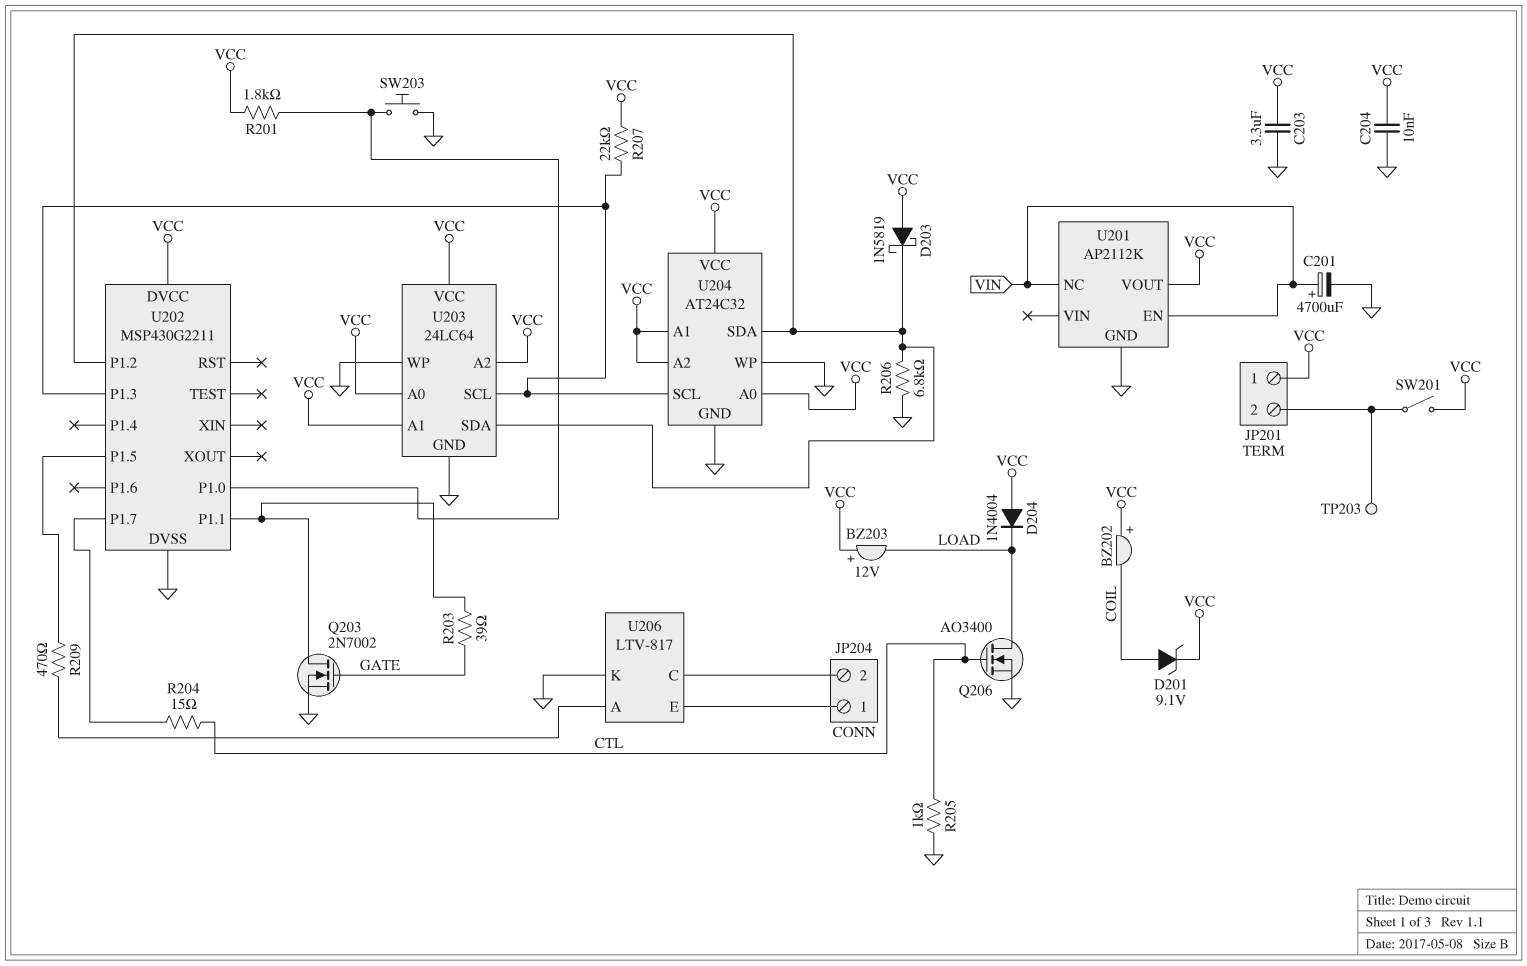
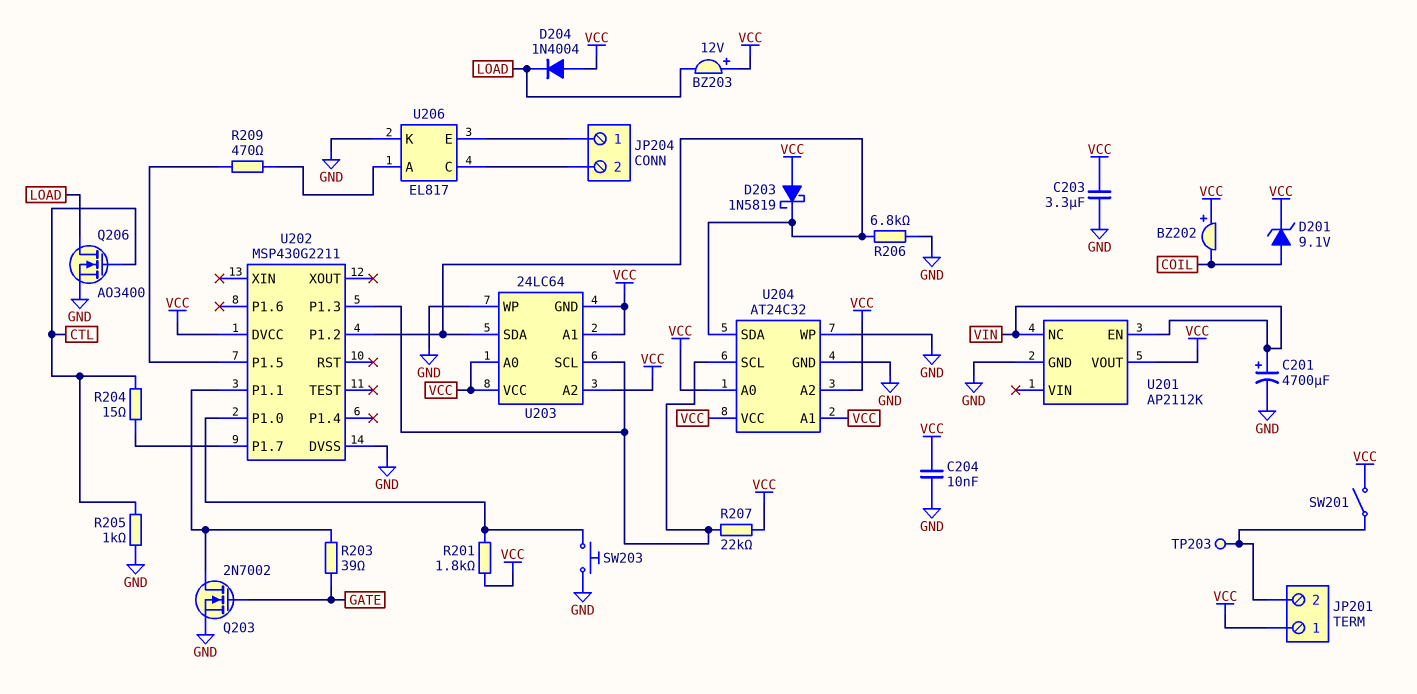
U203 pin GND: GND -> VCC
U206: LTV-817 -> EL817

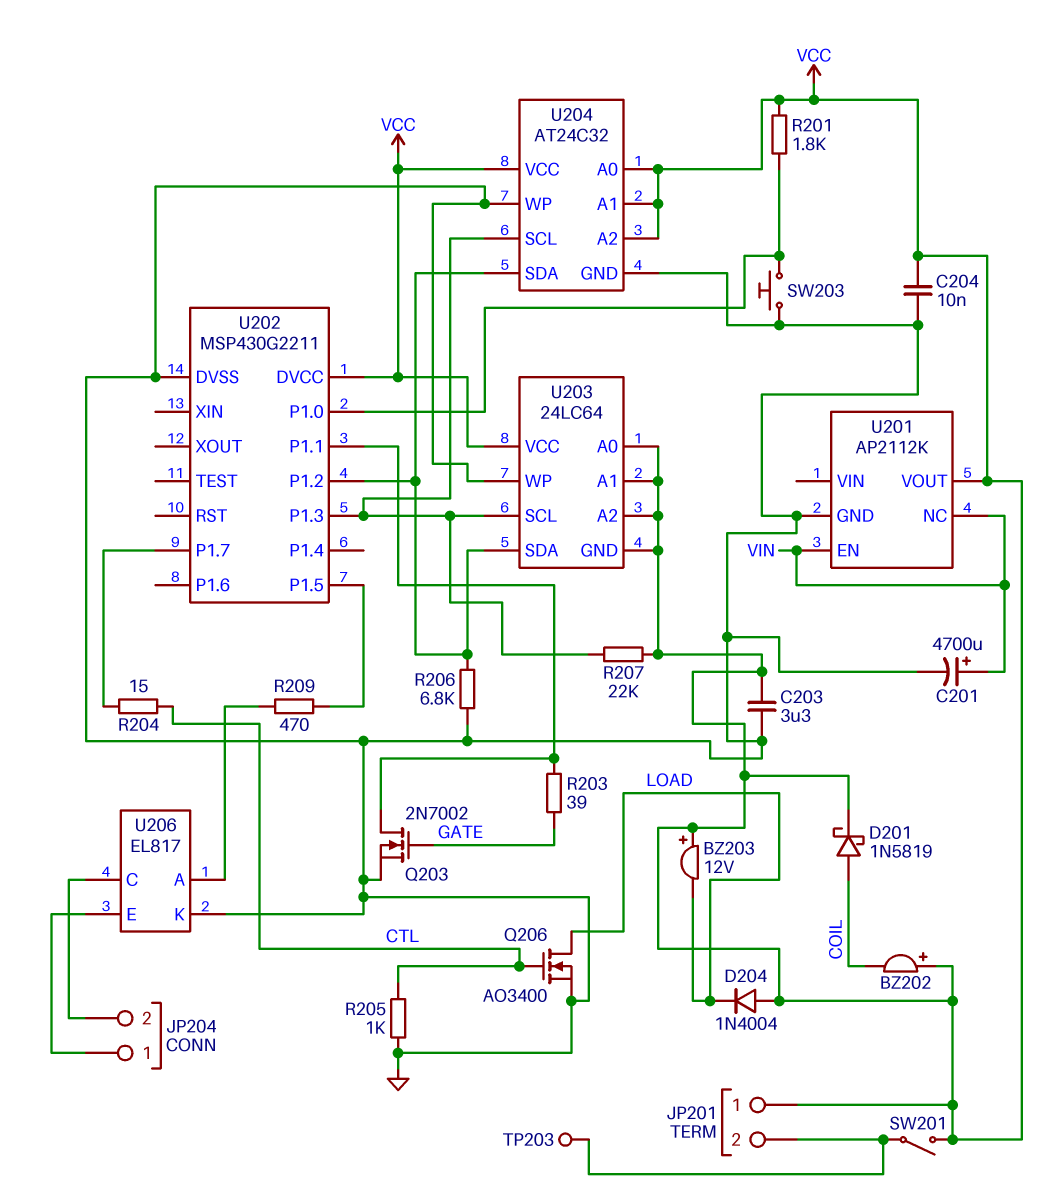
D201: zener 9.1V (A COIL, K VCC) -> schottky 1N5819 (A COIL, K VCC)
D203: schottky 1N5819 (A VCC, K U202/P1.2) -> none

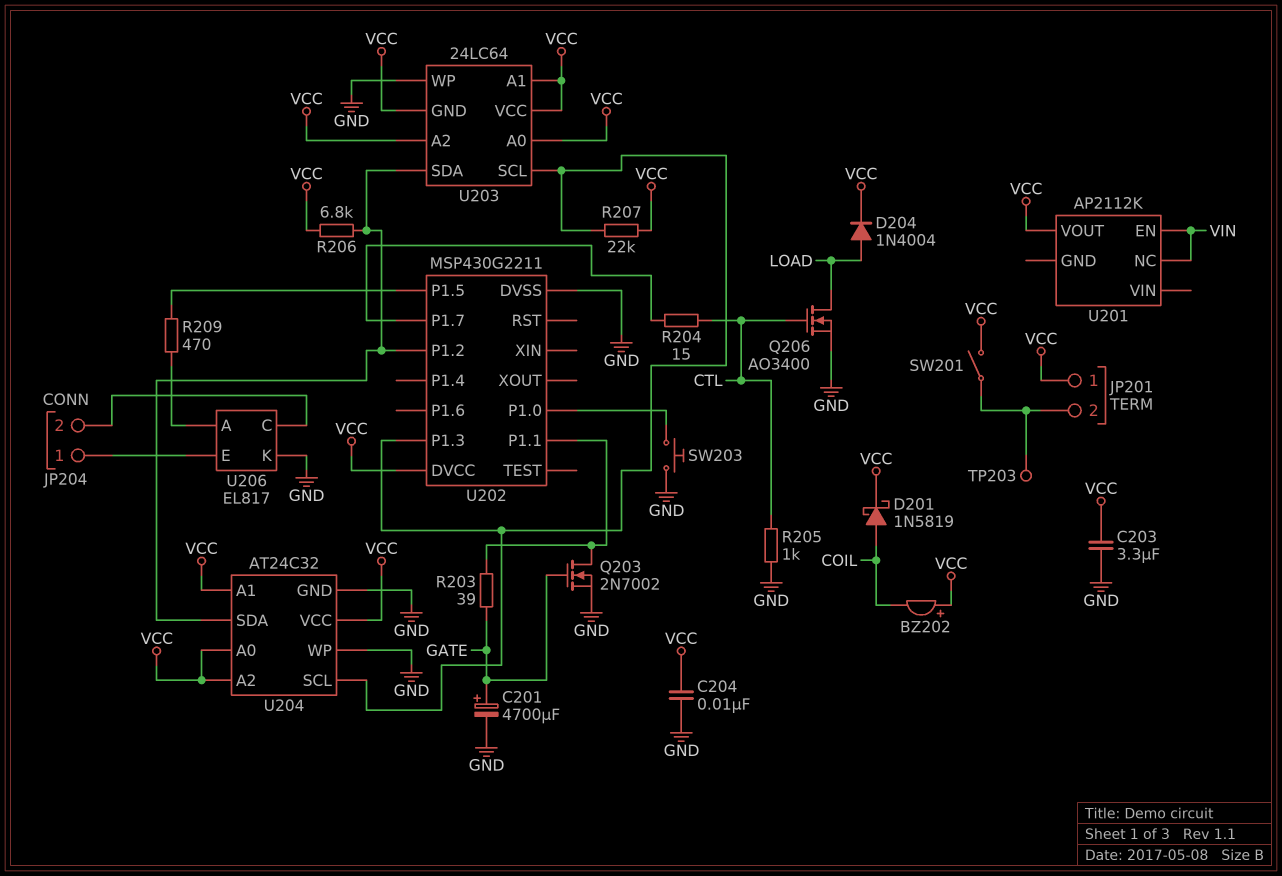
BZ203: buzzer 12V (plus VCC, minus LOAD) -> none
C201: 4700uF (plus VIN, minus GND) -> 4700uF (plus GATE, minus GND)
D204: diode 1N4004 (A VCC, K LOAD) -> diode 1N4004 (A LOAD, K VCC)
R201: 1.8k (U202/P1.0, VCC) -> none
R206: 6.8k (GND, U202/P1.2) -> 6.8k (U202/P1.2, VCC)
U201 pin GND: GND -> none

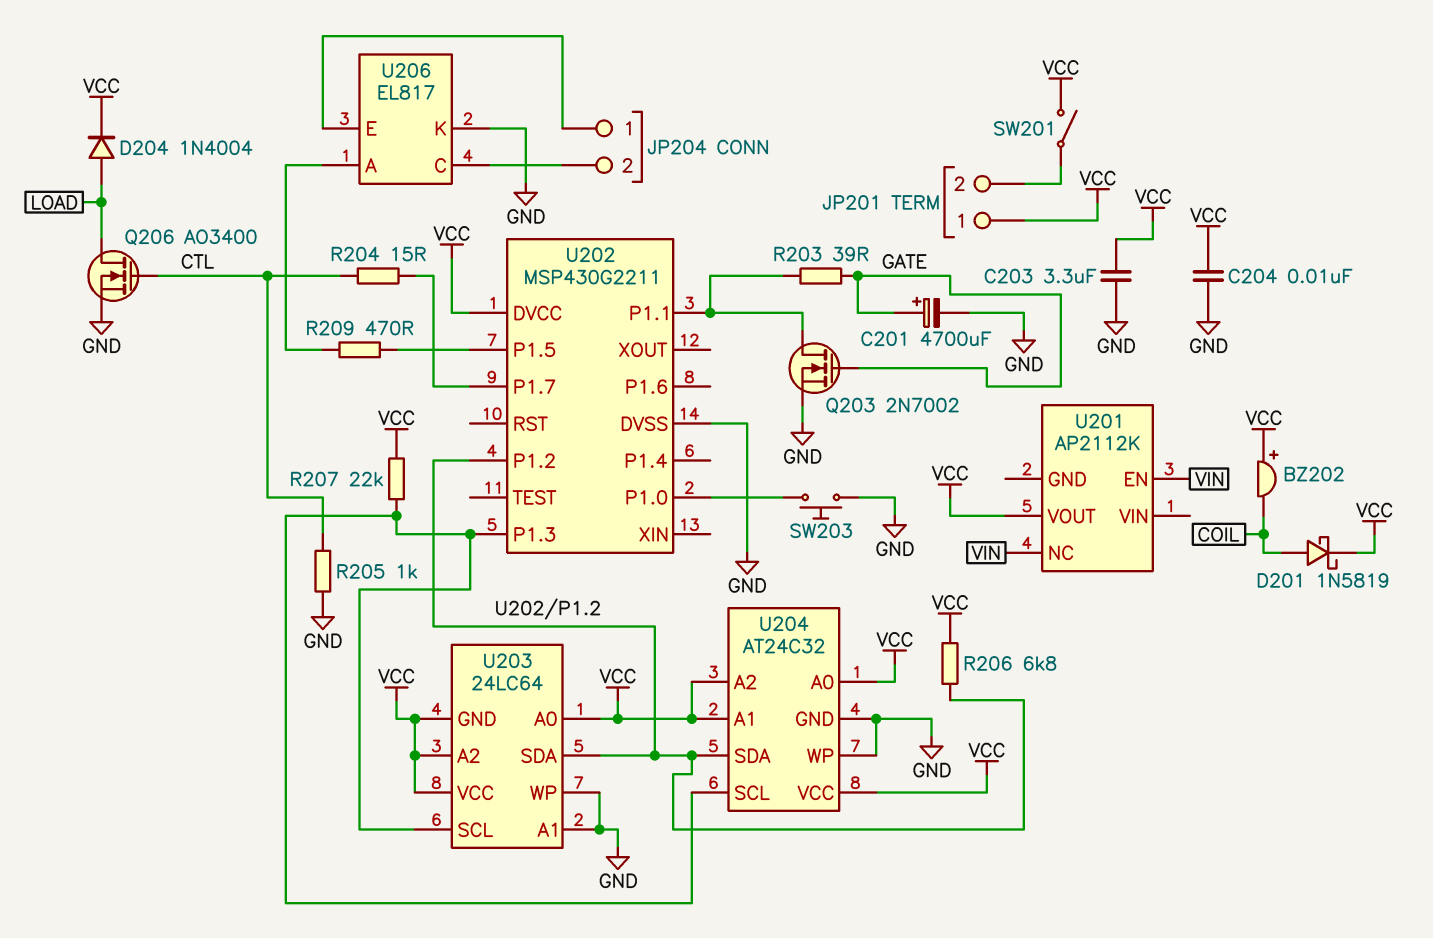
TP203: test point (JP201/2) -> none
U203 pin A1: VCC -> GND

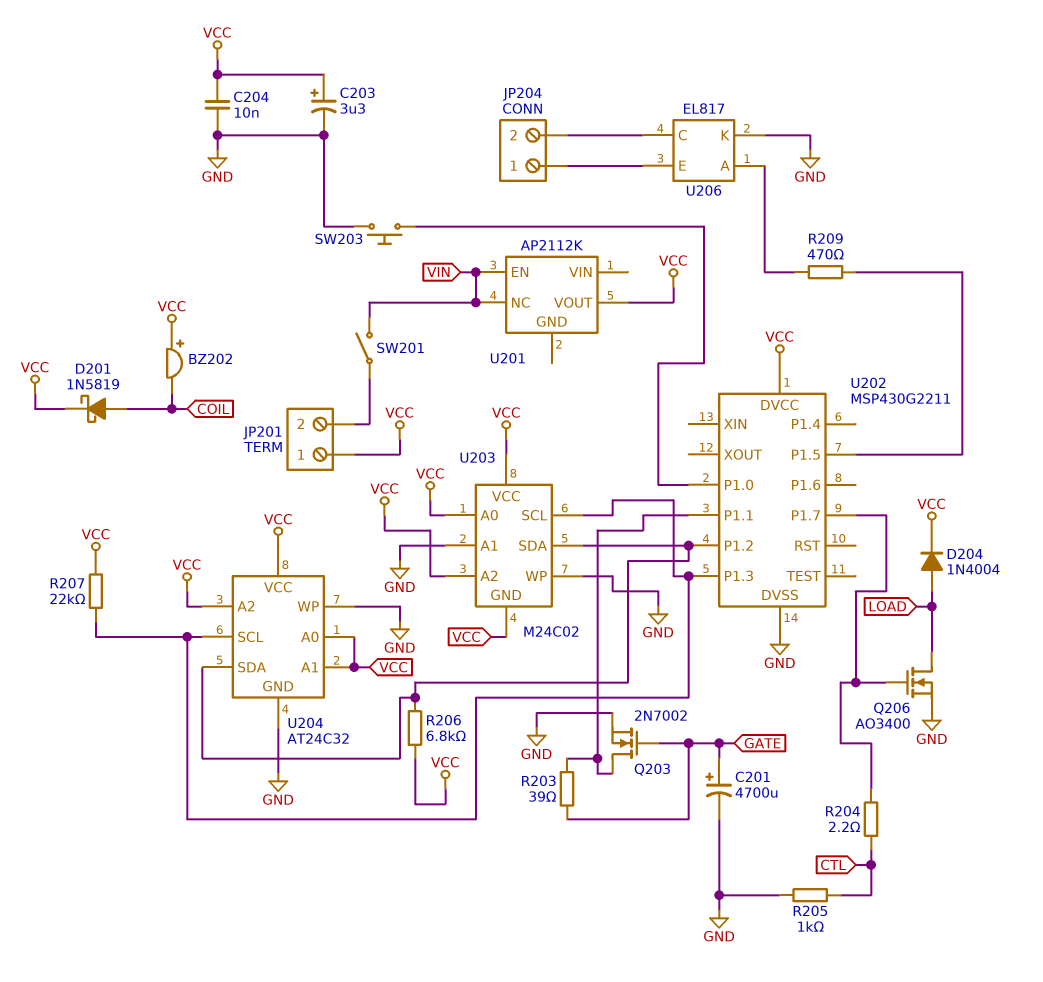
C203: 3.3uF (GND, VCC) -> 3.3uF (plus VCC, minus GND)
Q206: NMOS AO3400 (G CTL, D LOAD, S GND) -> NMOS AO3400 (G U202/P1.7, D LOAD, S GND)
R204: 15 (CTL, U202/P1.7) -> 2.2 (CTL, U202/P1.7)
SW201: switch (JP201/2, VCC) -> switch (JP201/2, VIN)
U203: 24LC64 -> M24C02

